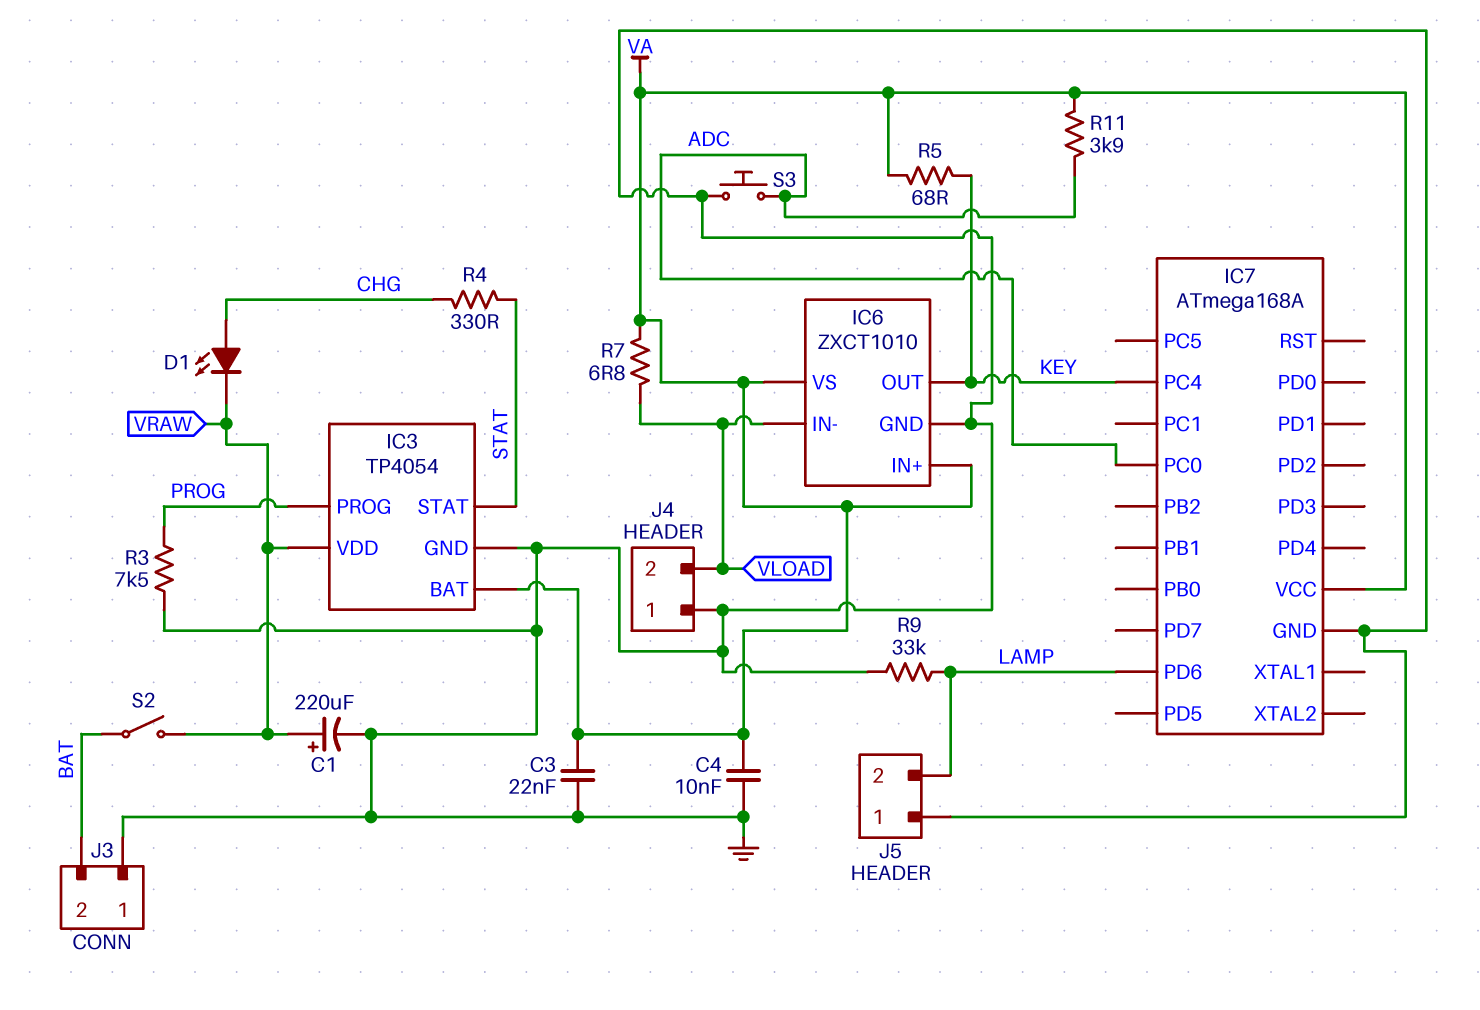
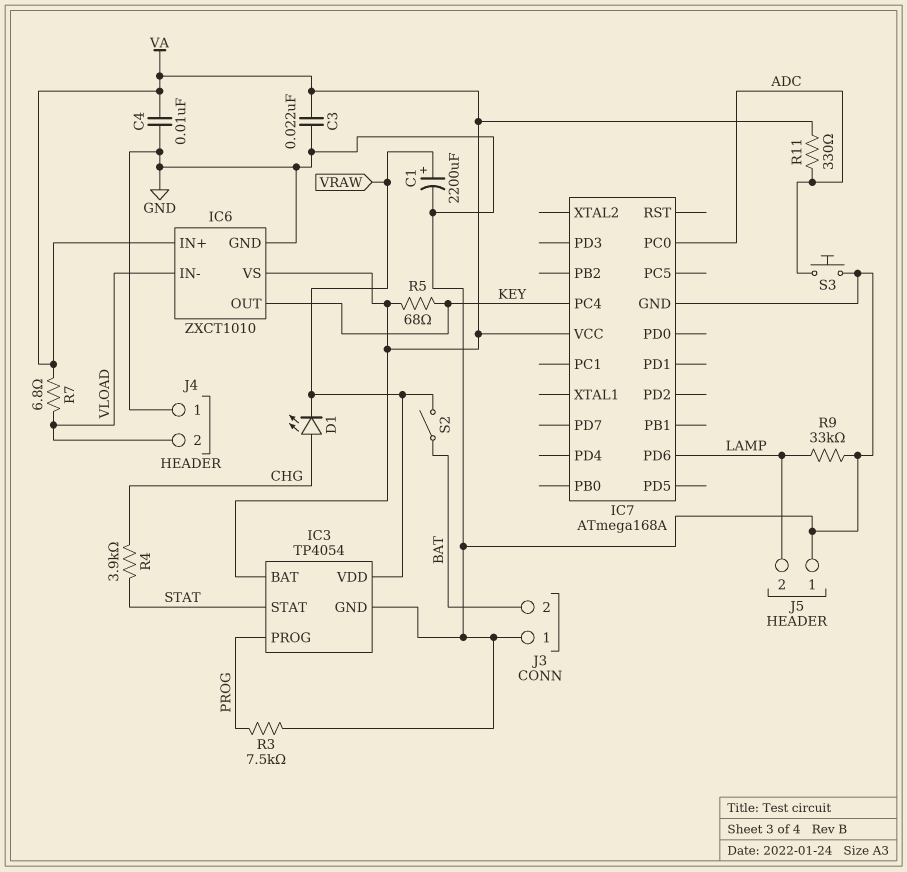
C1: 220uF (plus VRAW, minus GND) -> 2200uF (plus VRAW, minus GND)
R4: 330 (CHG, STAT) -> 3.9k (CHG, STAT)
R11: 3.9k (ADC, VA) -> 330 (ADC, VA)

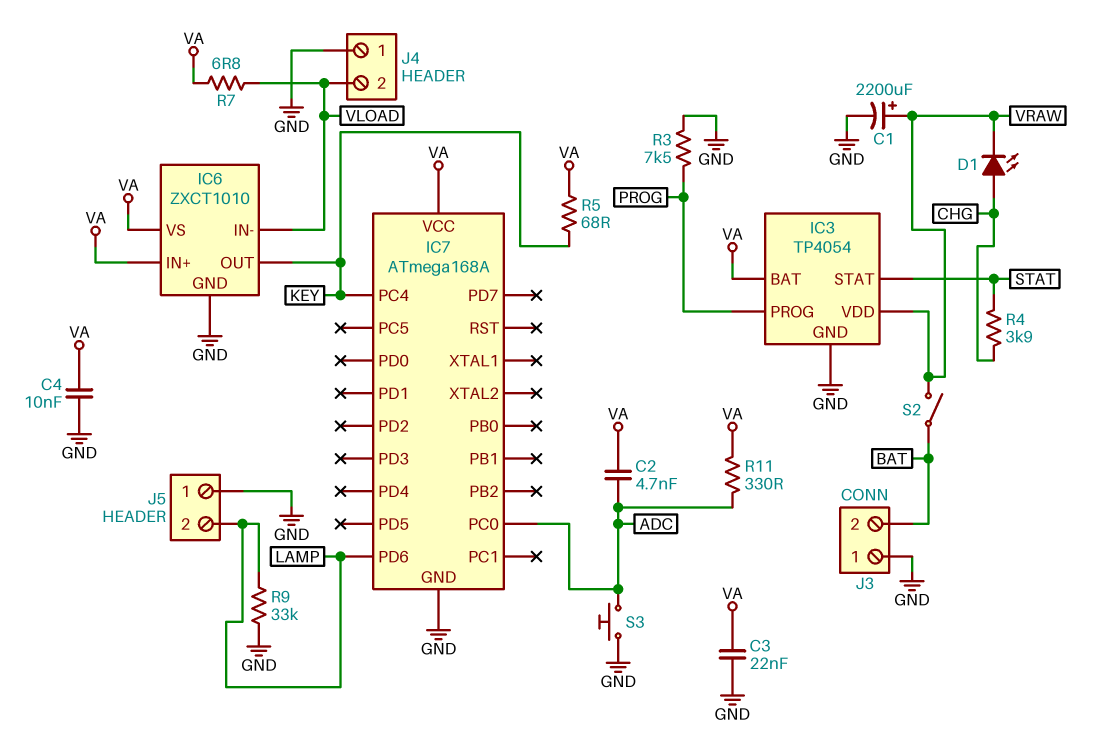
C2: none -> 4.7nF (ADC, VA)

